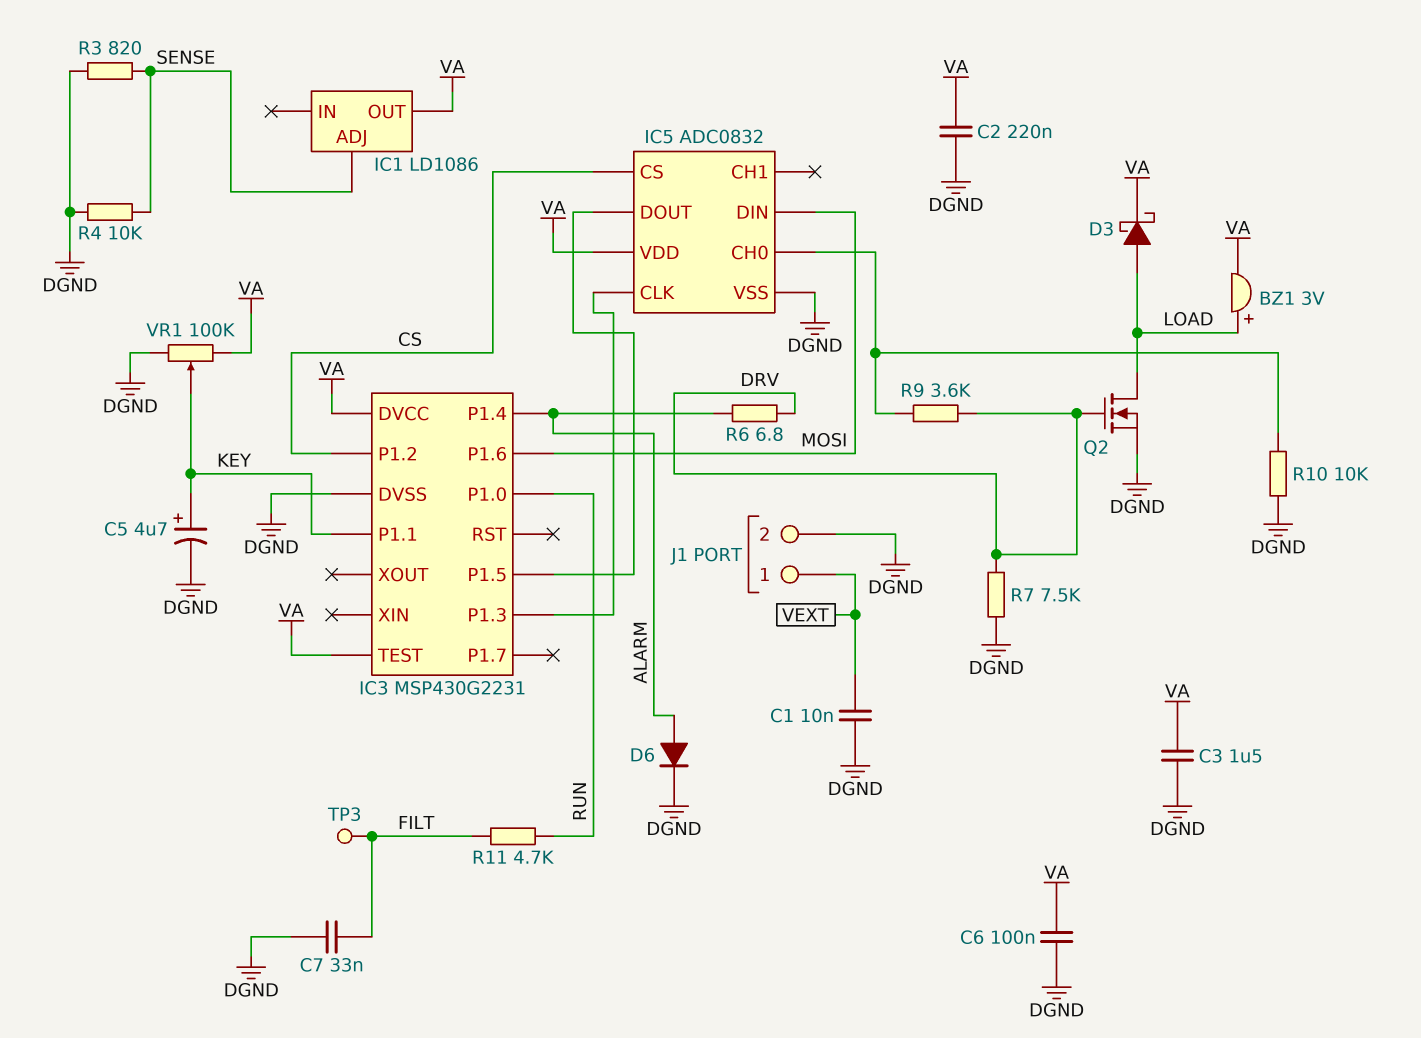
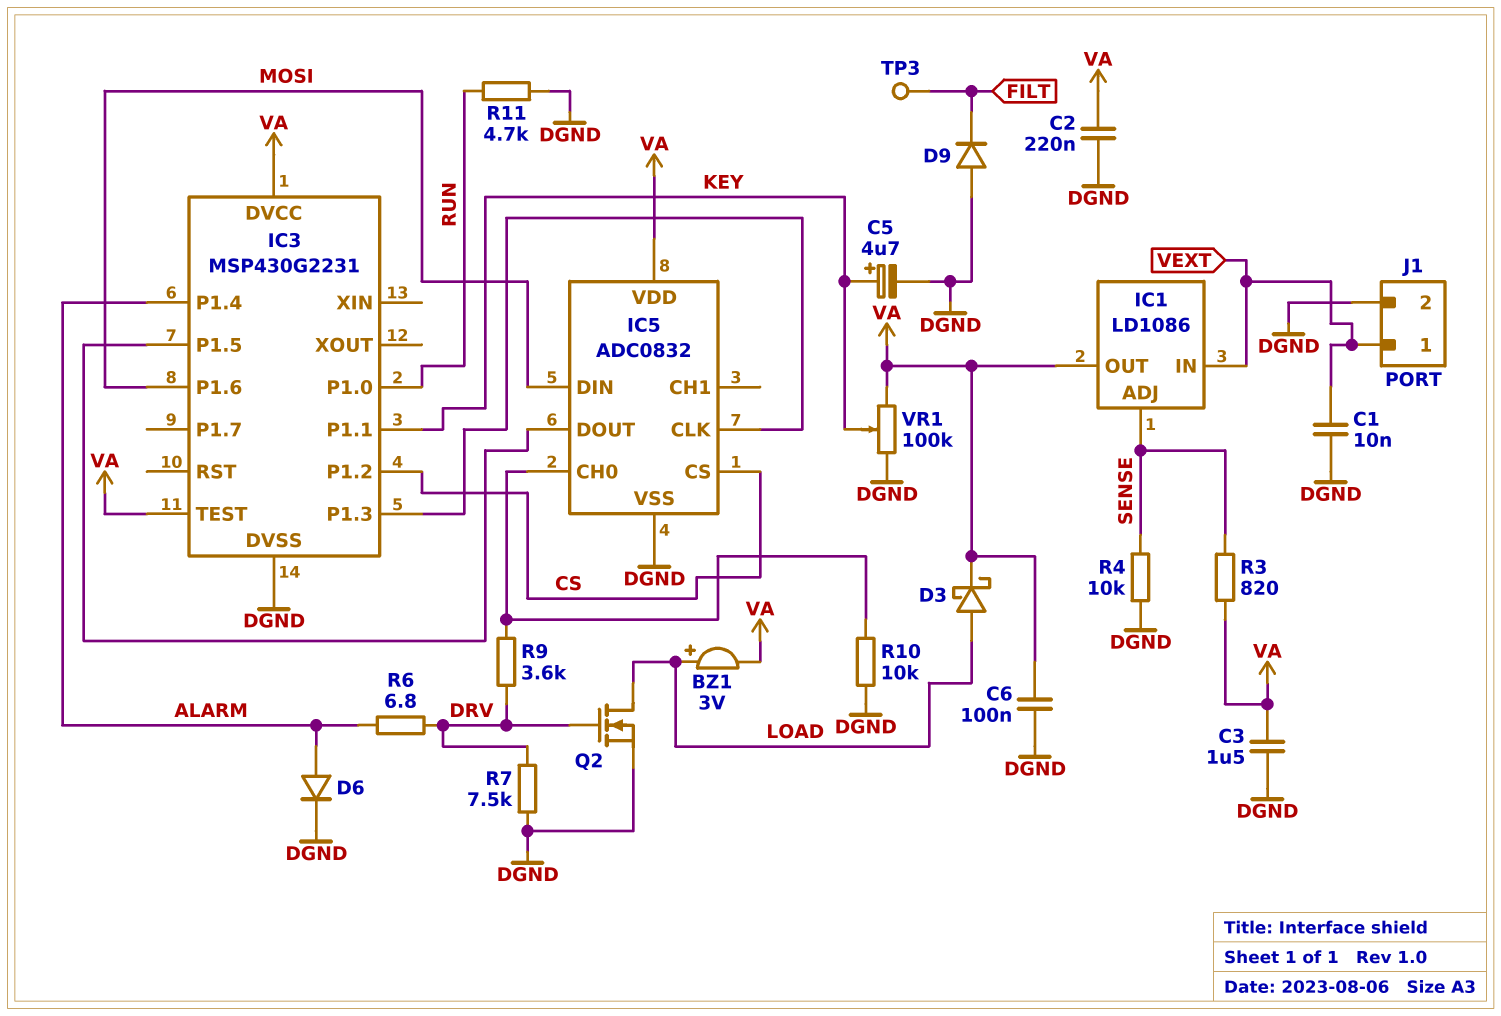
C7: 33nF (DGND, FILT) -> none
D9: none -> diode (A DGND, K FILT)
IC1 pin IN: none -> VEXT
R3: 820 (DGND, SENSE) -> 820 (SENSE, VA)
R11: 4.7k (FILT, RUN) -> 4.7k (DGND, RUN)

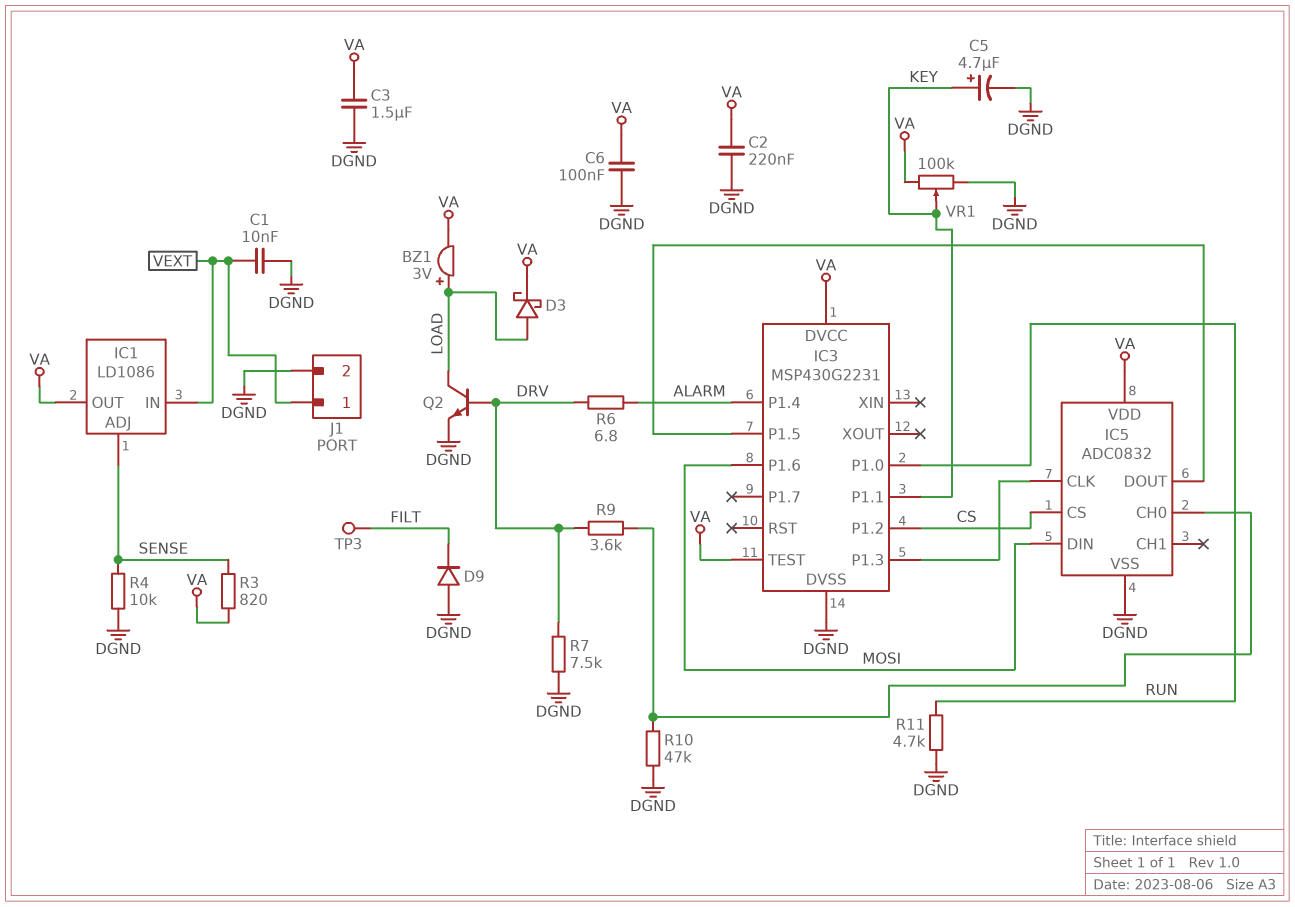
D6: diode (A ALARM, K DGND) -> none
Q2: NMOS (G DRV, D LOAD, S DGND) -> NPN (B DRV, C LOAD, E DGND)
R10: 10k (DGND, IC5/CH0) -> 47k (DGND, IC5/CH0)

